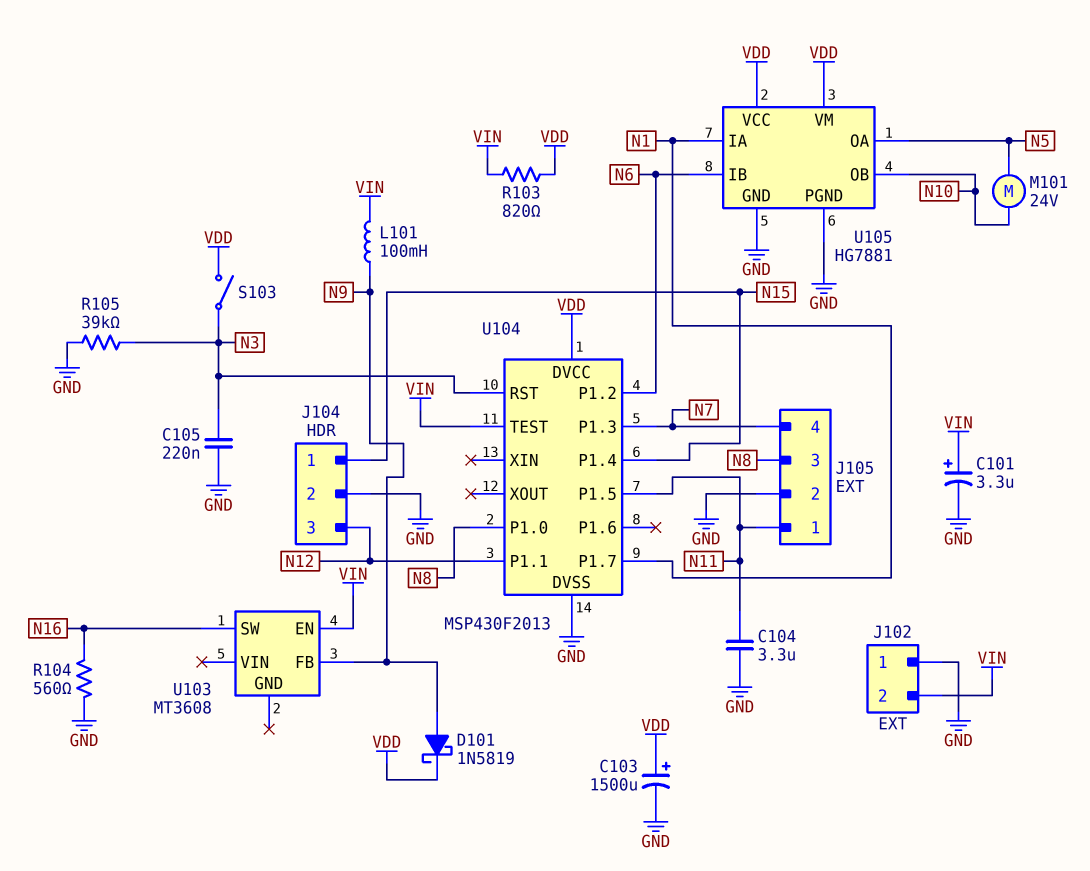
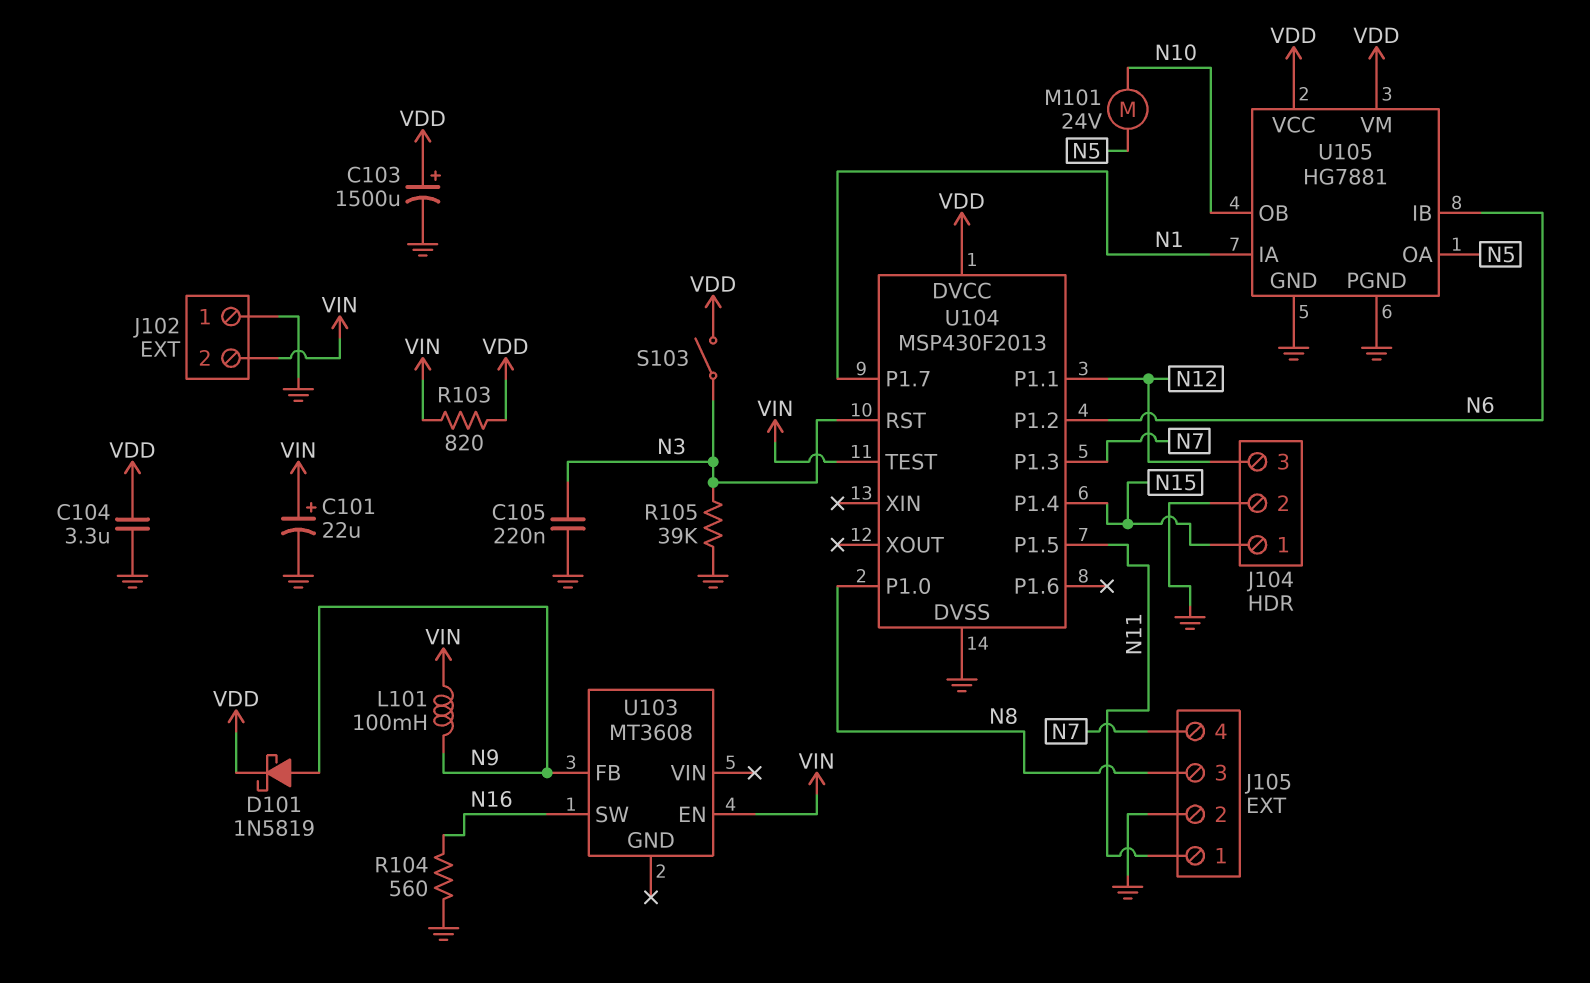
C101: 3.3uF (plus VIN, minus GND) -> 22uF (plus VIN, minus GND)
C104: 3.3uF (GND, N11) -> 3.3uF (GND, VDD)

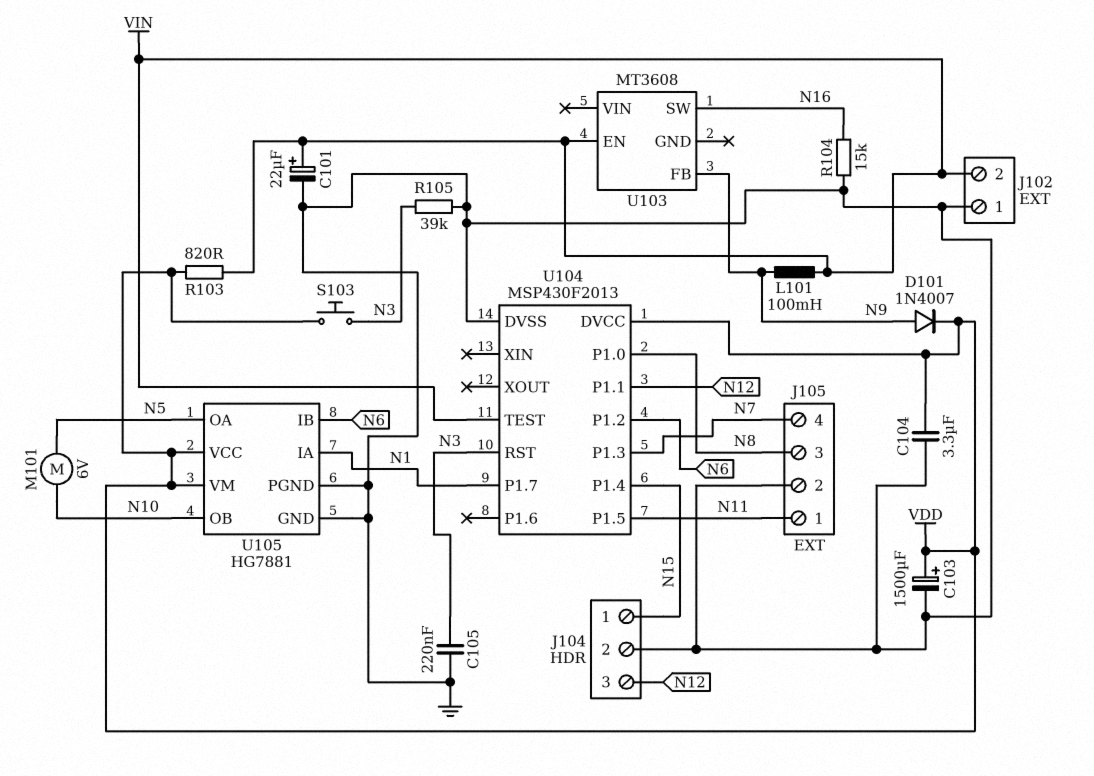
D101: schottky 1N5819 (A N9, K VDD) -> diode 1N4007 (A N9, K VDD)
M101: motor 24V (N5, N10) -> motor 6V (N5, N10)
R104: 560 (GND, N16) -> 15k (GND, N16)
S103: switch (N3, VDD) -> button (N3, VDD)

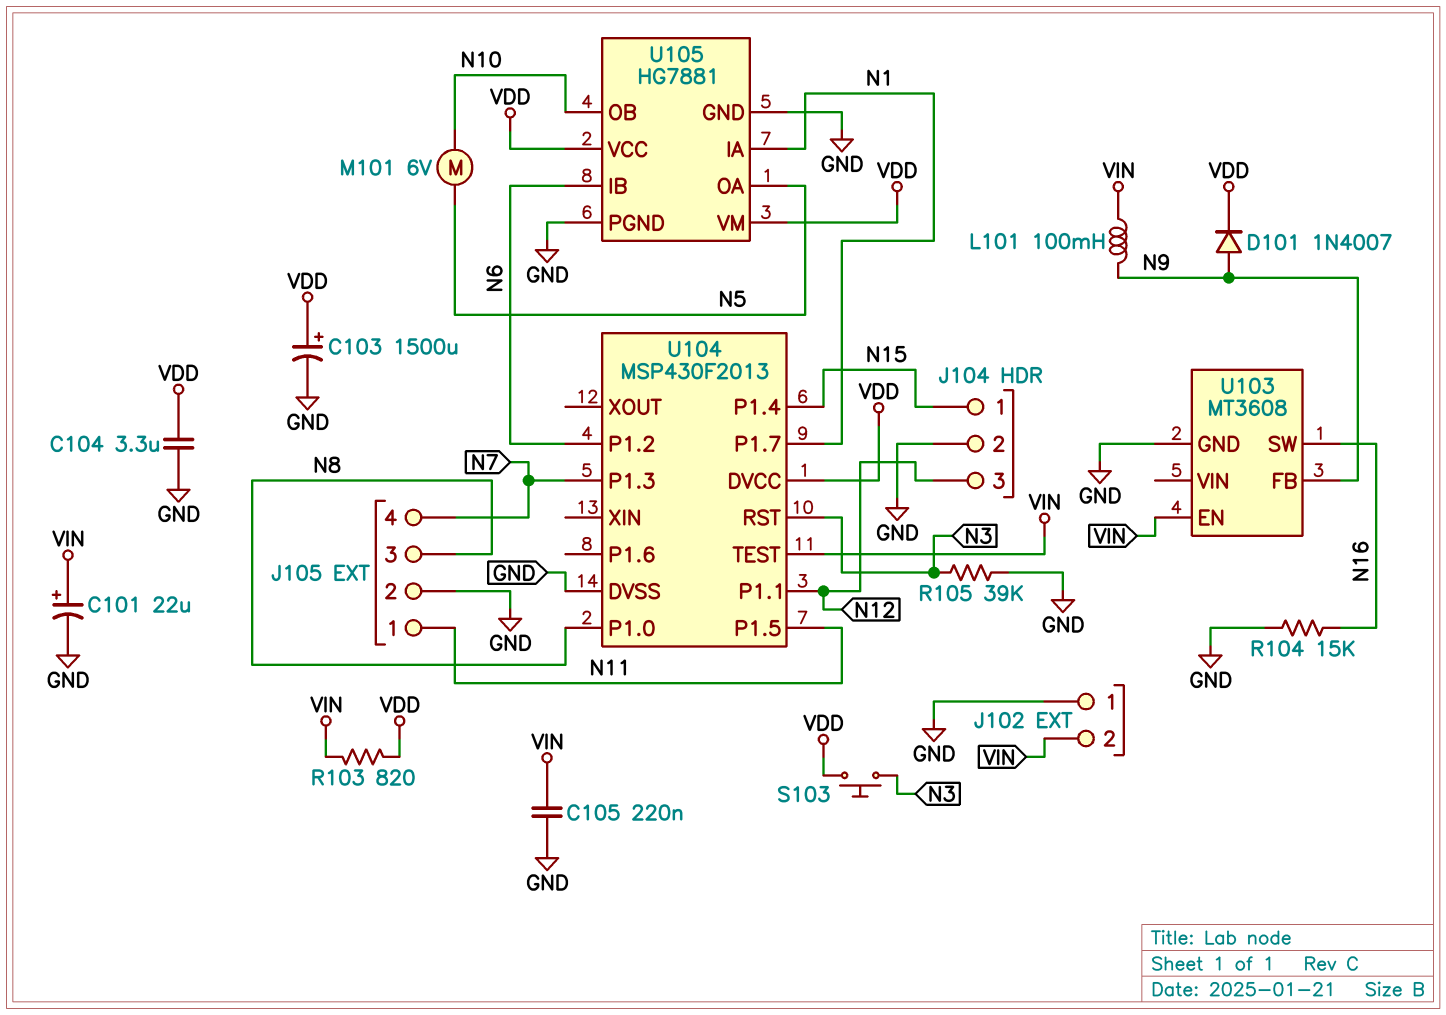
C105: 220nF (GND, N3) -> 220nF (GND, VIN)
U103 pin GND: none -> GND

